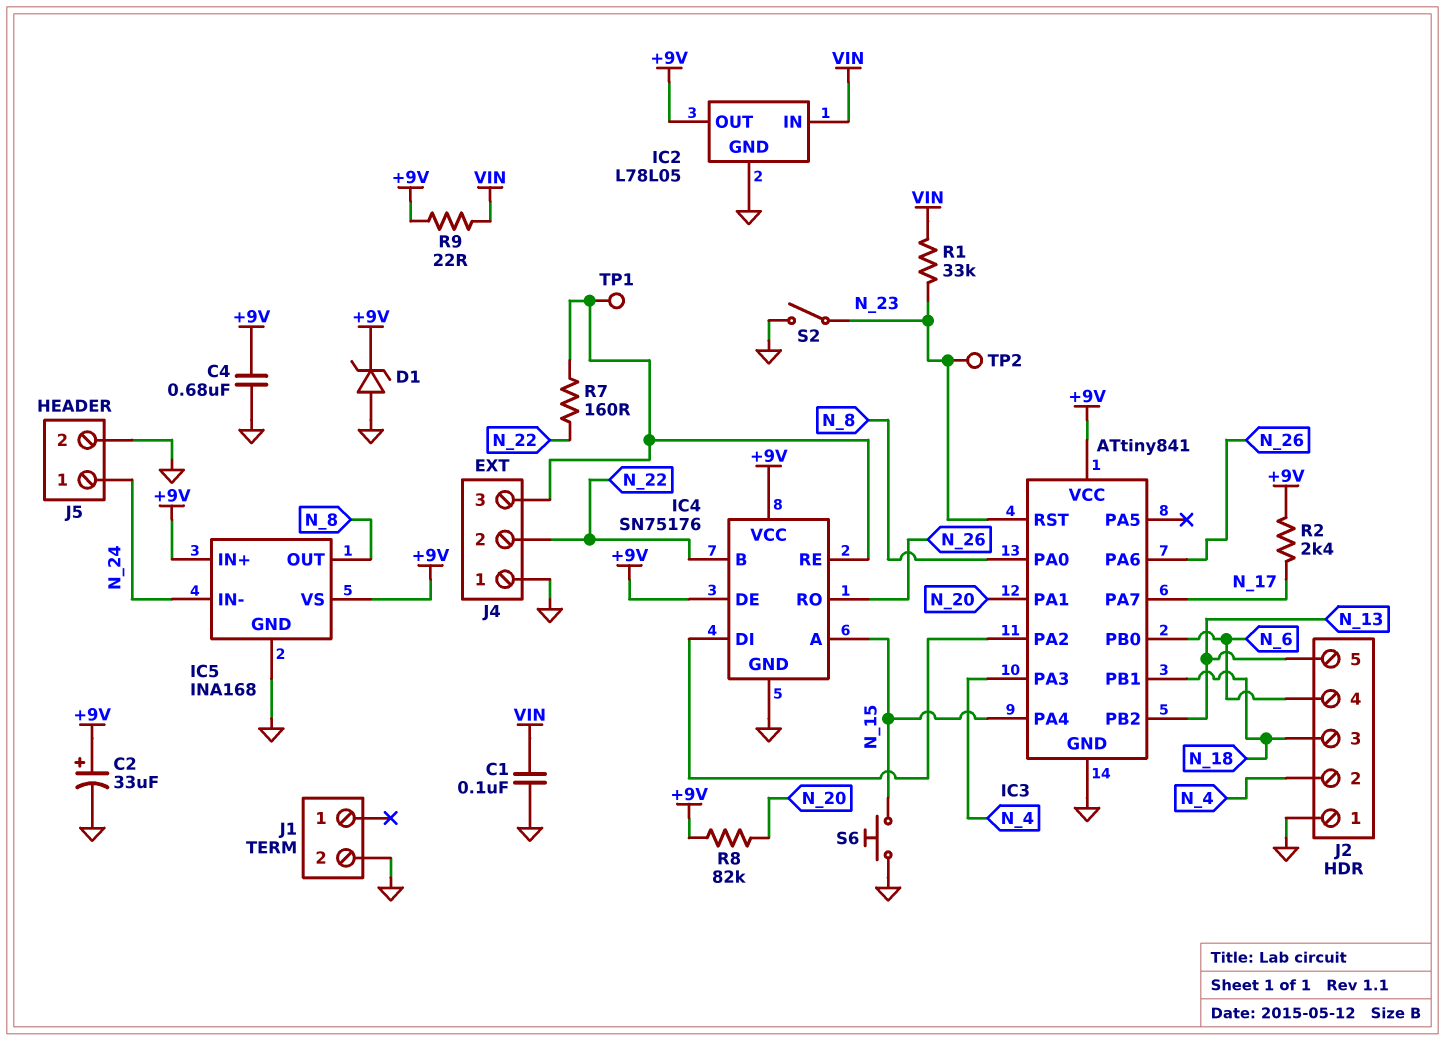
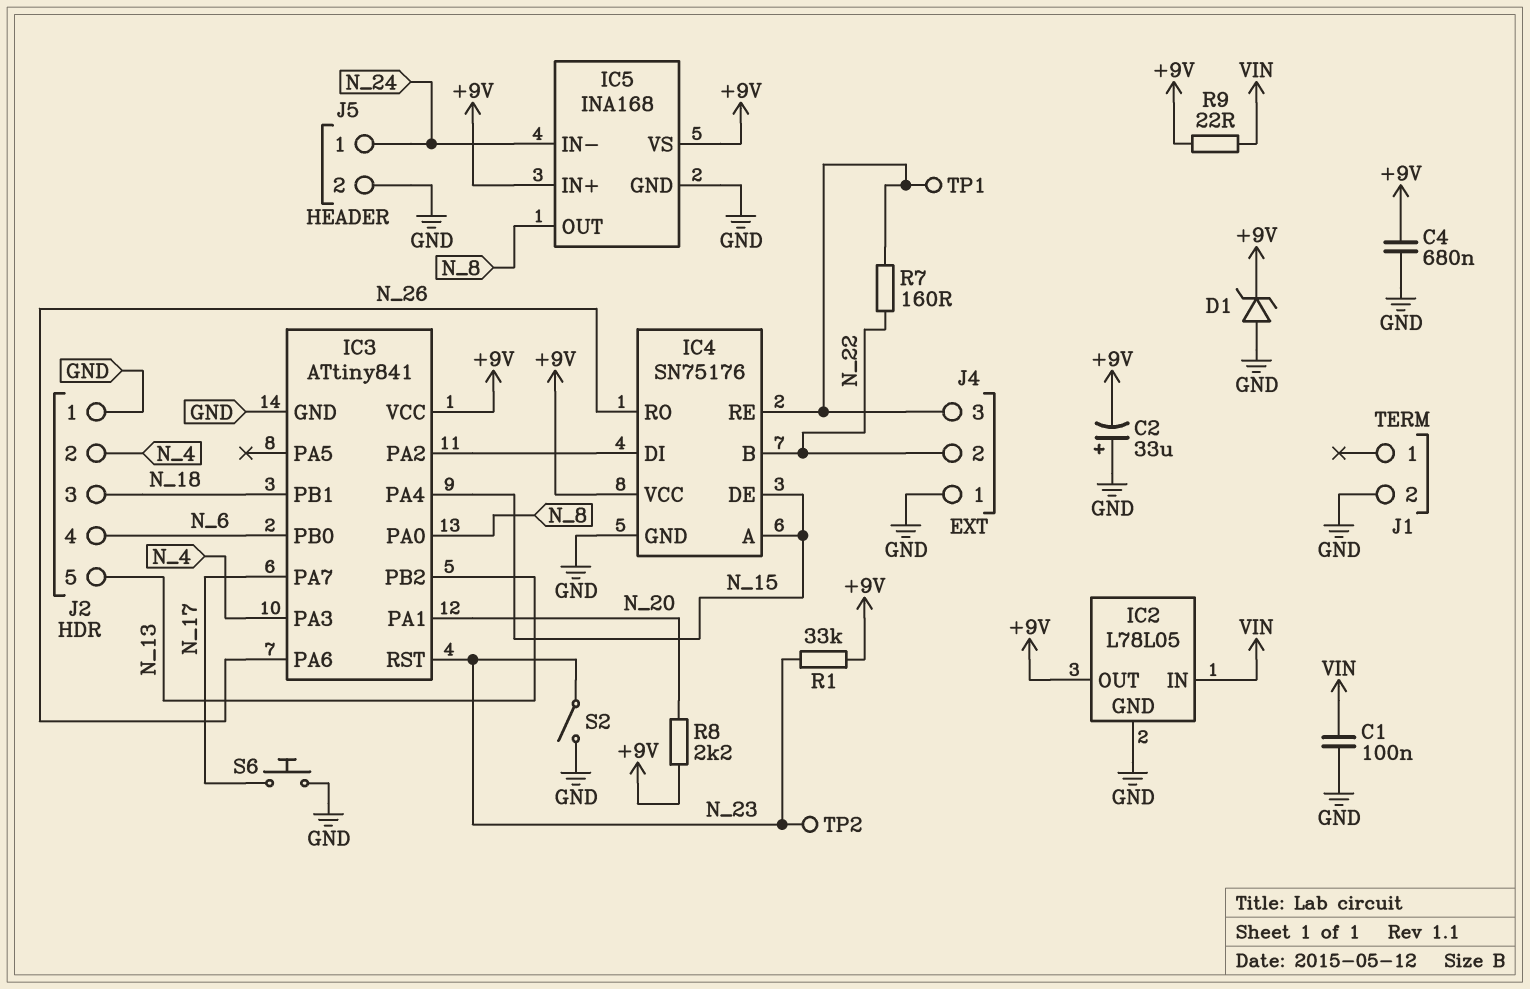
C2: 33uF (plus +9V, minus GND) -> 33uF (plus GND, minus +9V)
IC4 pin DE: +9V -> N_15
R1: 33k (N_23, VIN) -> 33k (+9V, N_23)
R2: 2.4k (+9V, N_17) -> none
R8: 82k (+9V, N_20) -> 2.2k (+9V, N_20)
S6: button (GND, N_15) -> button (GND, N_17)

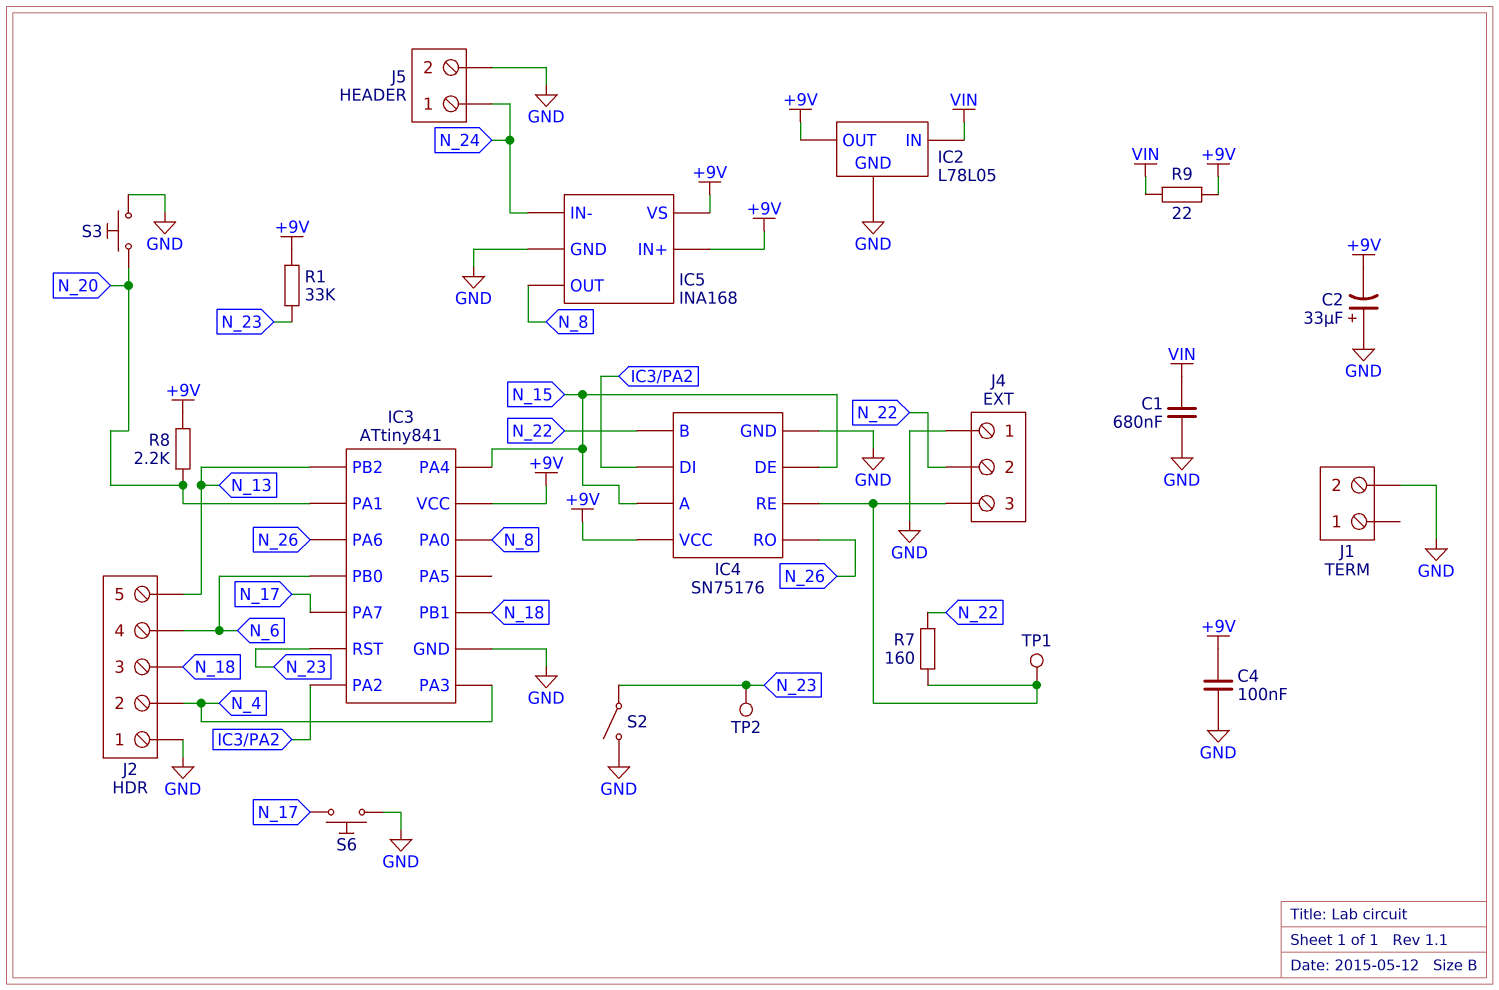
C1: 100nF (GND, VIN) -> 680nF (GND, VIN)
C4: 680nF (+9V, GND) -> 100nF (+9V, GND)
D1: zener (A GND, K +9V) -> none
S3: none -> button (GND, N_20)

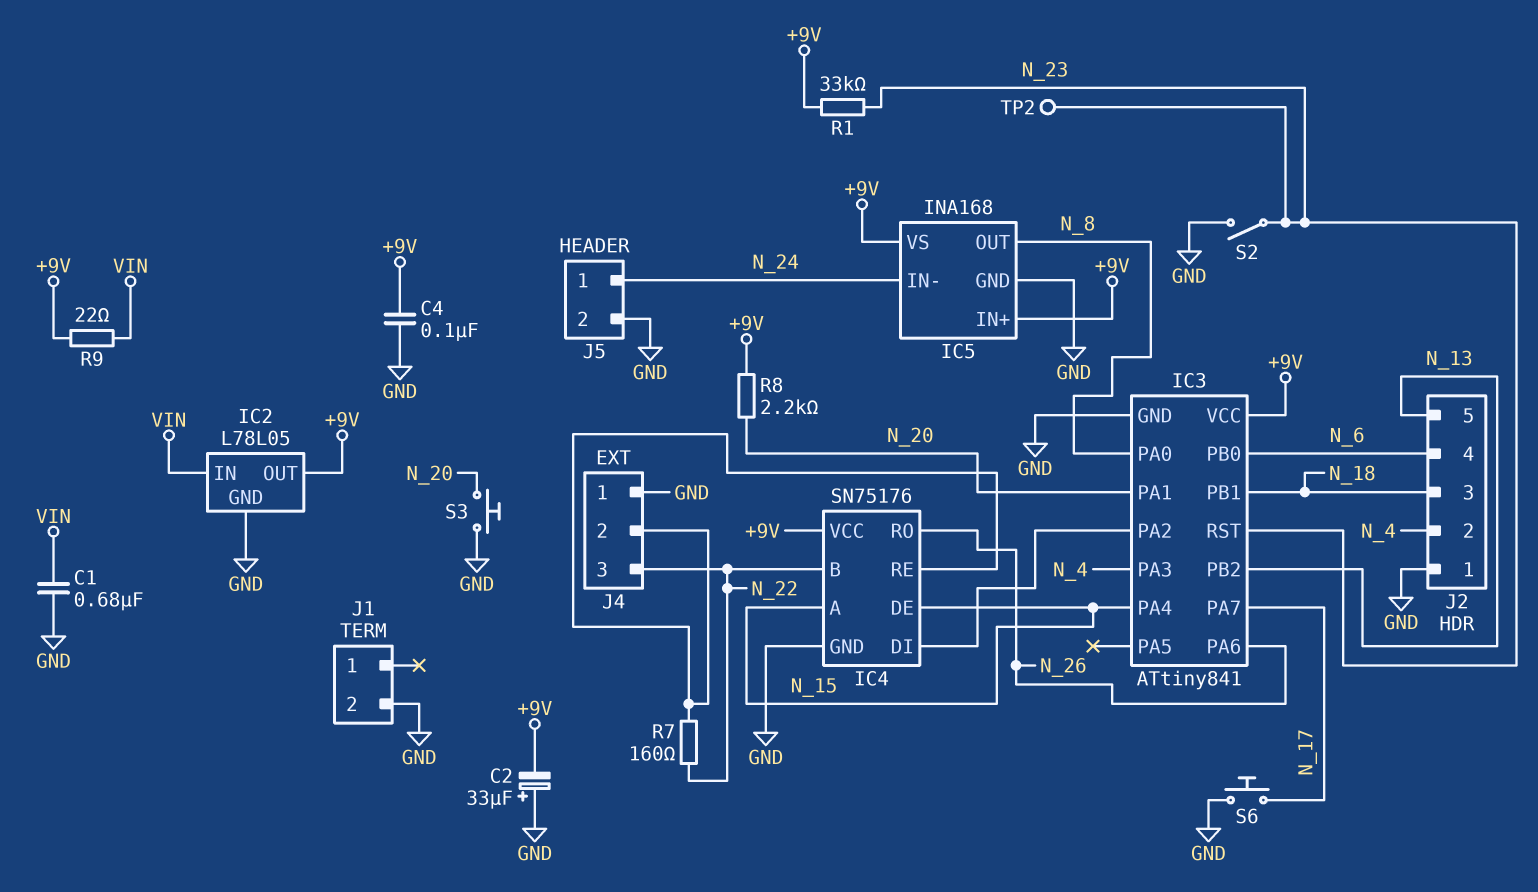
J4 pin 2: N_22 -> IC4/RE
J4 pin 3: IC4/RE -> N_22
TP1: test point (IC4/RE) -> none

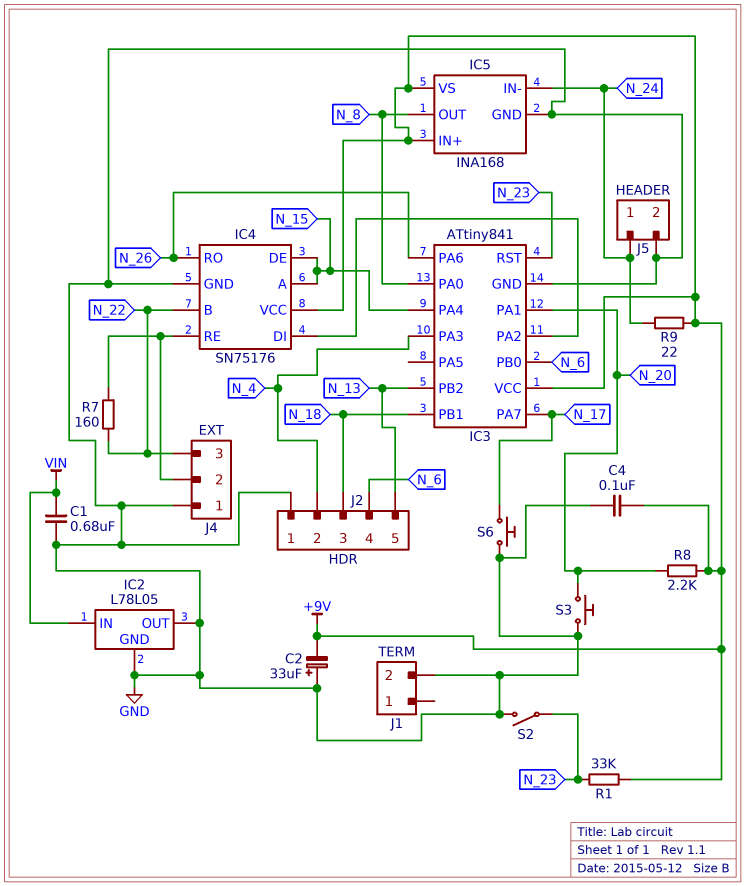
IC2 pin OUT: +9V -> GND
R9: 22 (+9V, VIN) -> 22 (+9V, N_24)
TP2: test point (N_23) -> none

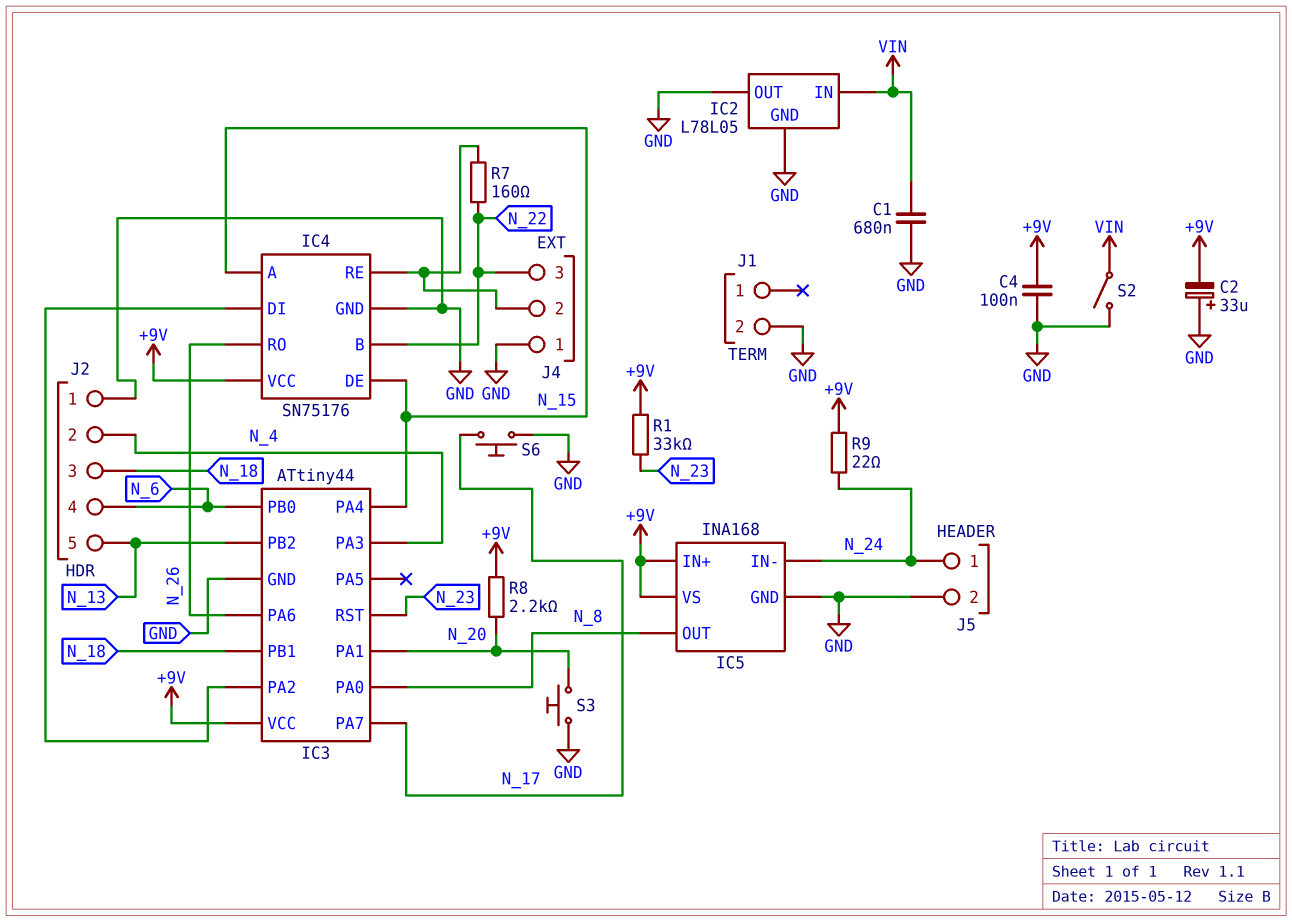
IC3: ATtiny841 -> ATtiny44
S2: switch (GND, N_23) -> switch (GND, VIN)

